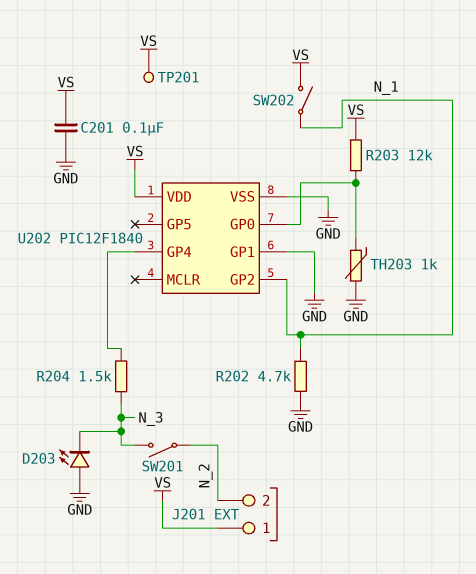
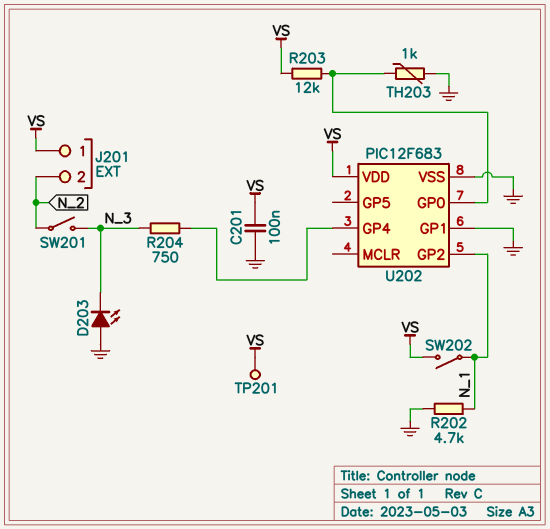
R204: 1.5k (N_3, U202/GP4) -> 750 (N_3, U202/GP4)
U202: PIC12F1840 -> PIC12F683

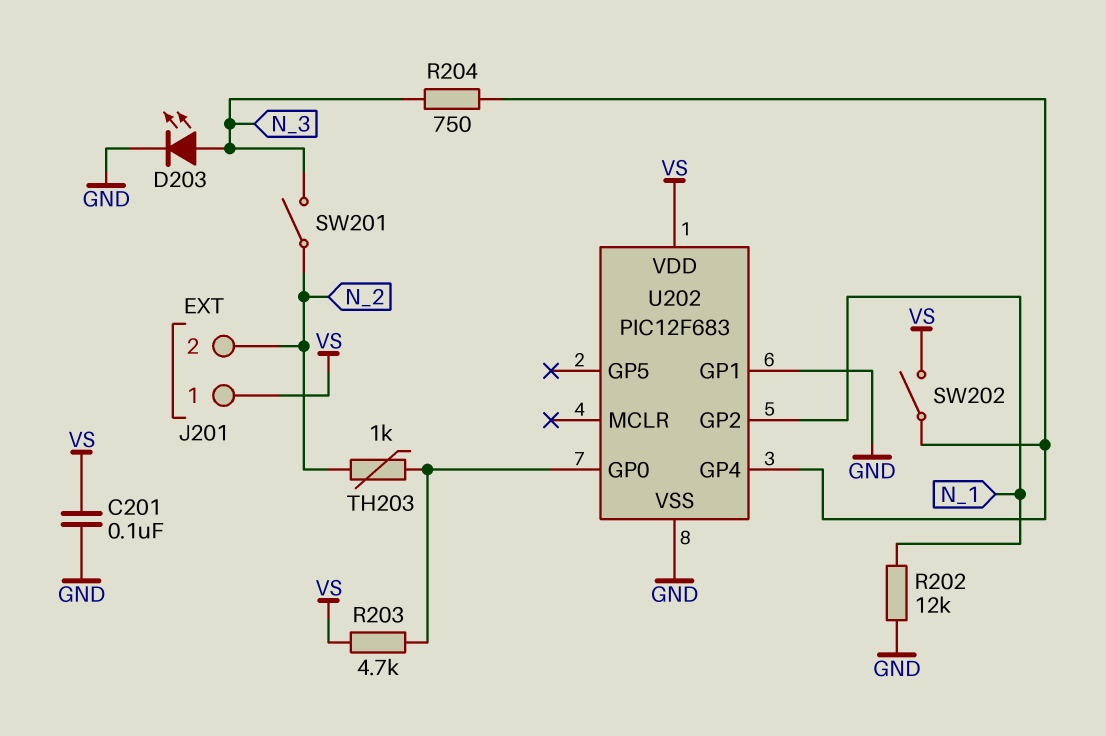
D203: LED (A GND, K N_3) -> LED (A N_3, K GND)
R202: 4.7k (GND, N_1) -> 12k (GND, N_1)
R203: 12k (U202/GP0, VS) -> 4.7k (U202/GP0, VS)
SW202: switch (N_1, VS) -> switch (U202/GP4, VS)
TH203: 1k (GND, U202/GP0) -> 1k (N_2, U202/GP0)
TP201: test point (VS) -> none

